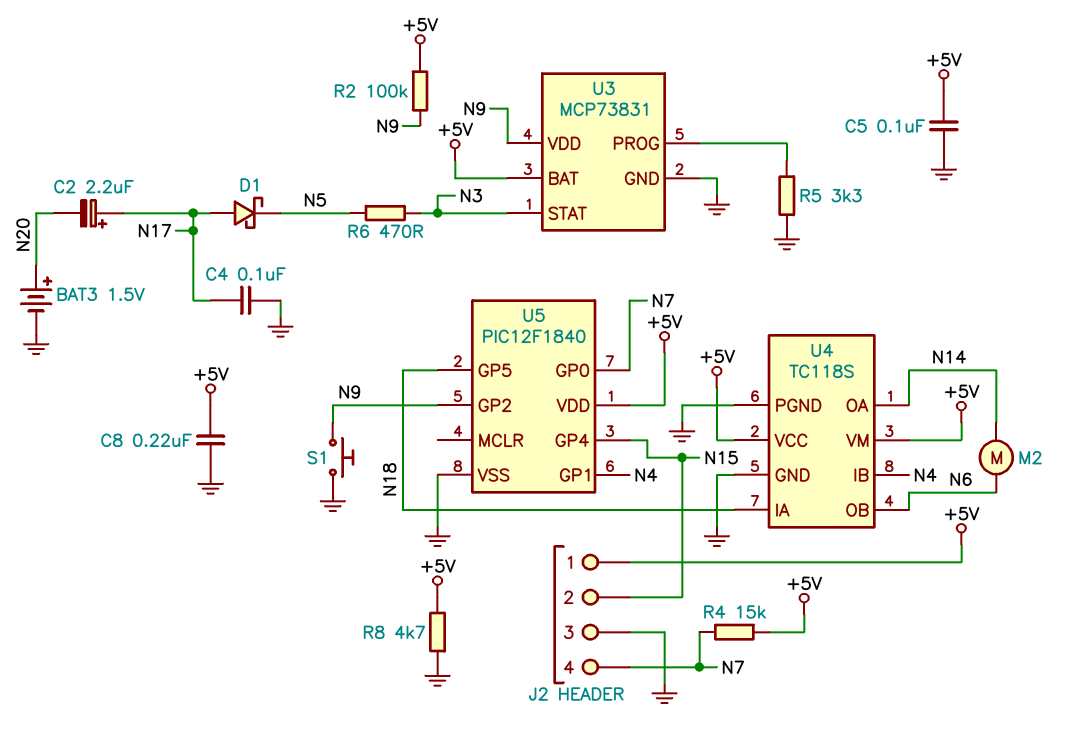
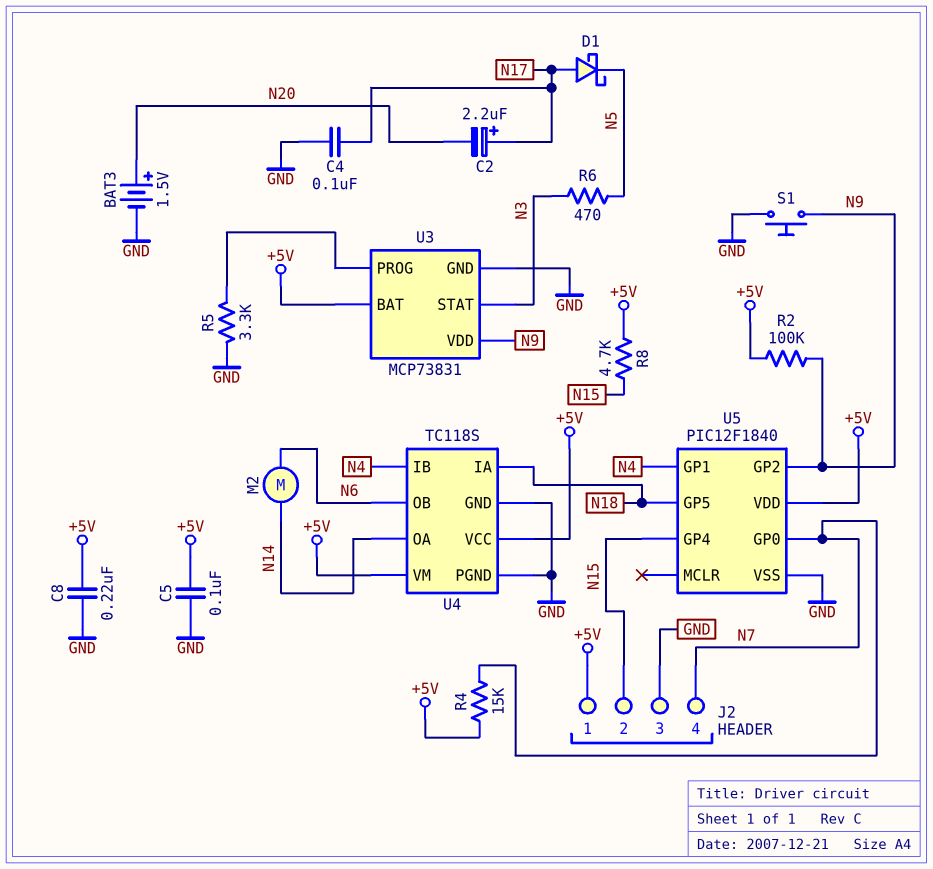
R8: 4.7k (+5V, GND) -> 4.7k (+5V, N15)

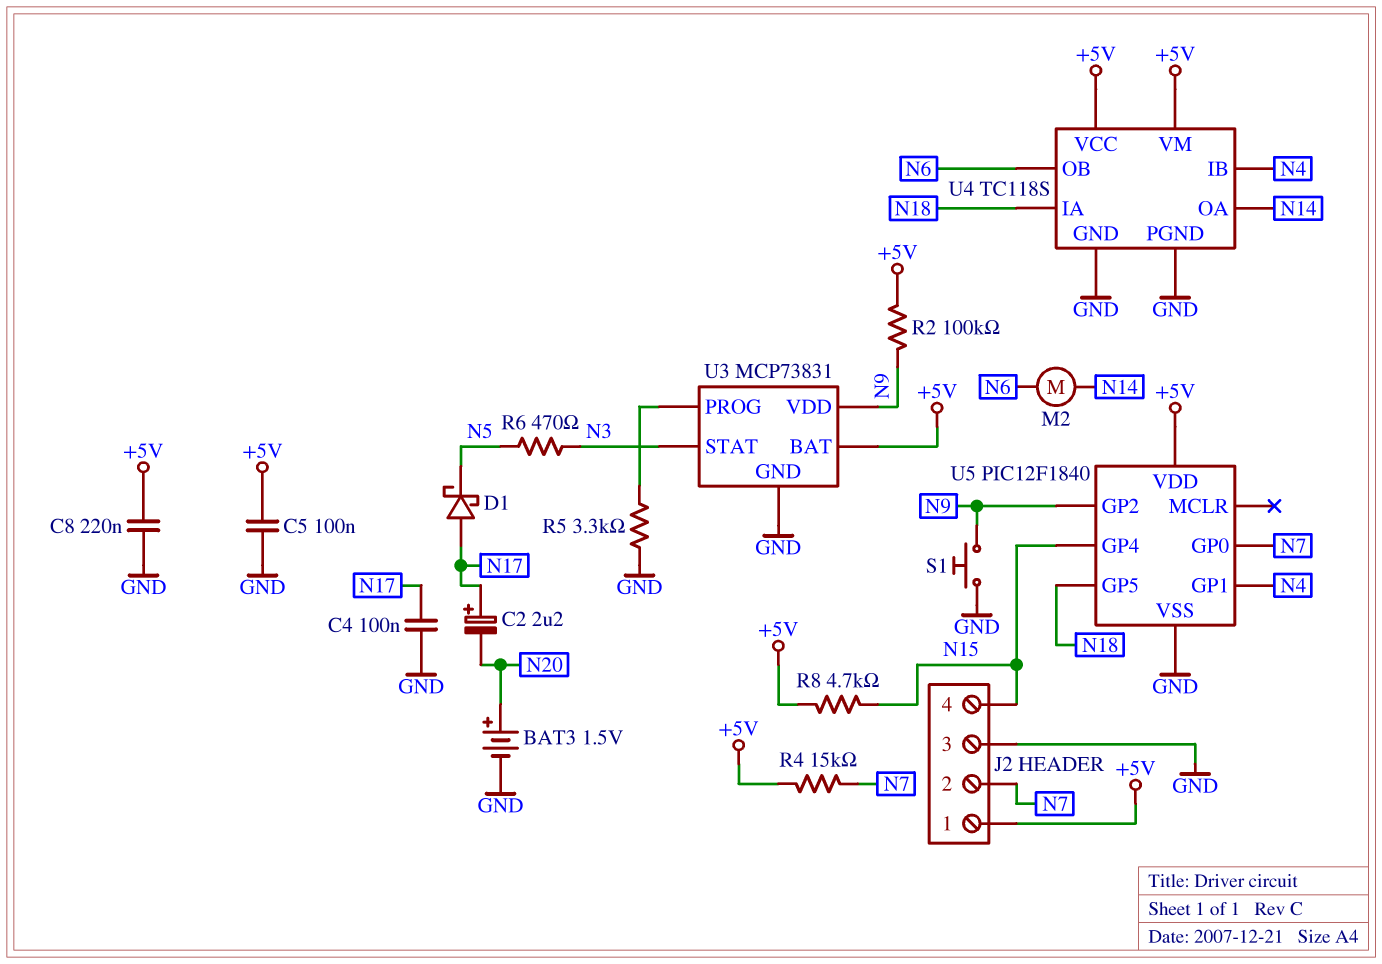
J2 pin 2: N15 -> N7
J2 pin 4: N7 -> N15

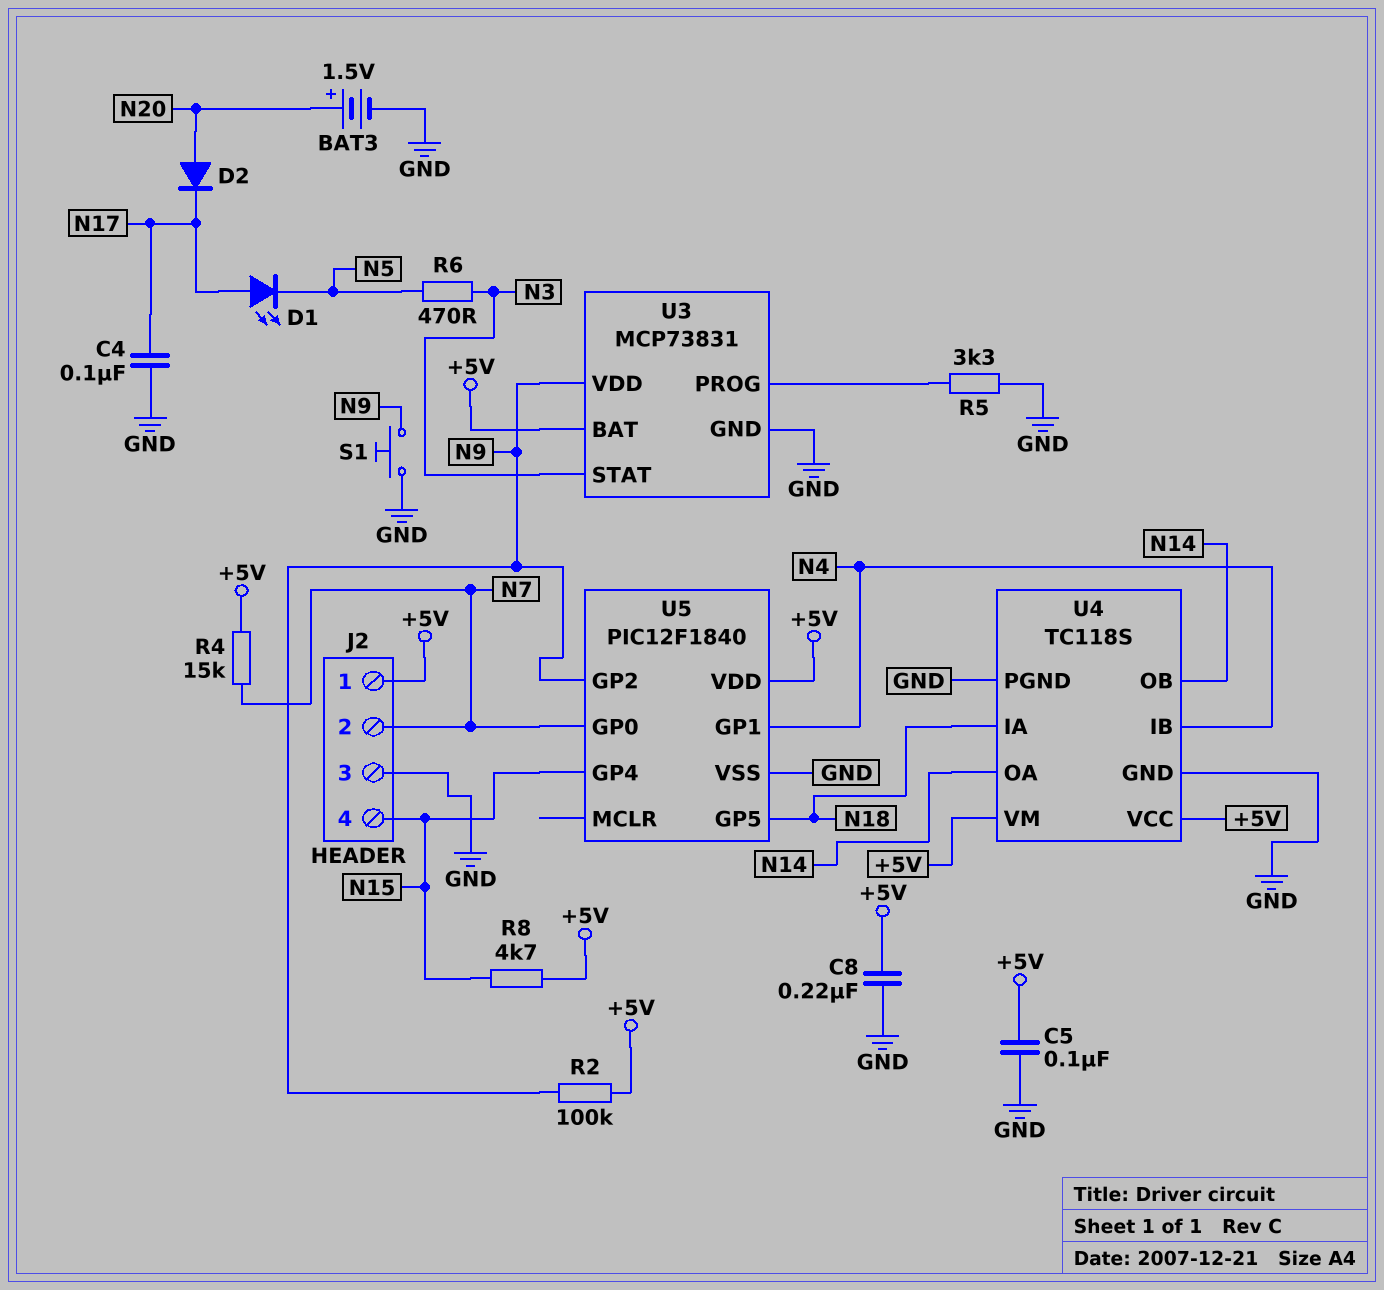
C2: 2.2uF (plus N17, minus N20) -> none
D1: schottky (A N17, K N5) -> LED (A N17, K N5)
D2: none -> diode (A N20, K N17)
M2: motor (N6, N14) -> none
U4 pin OB: N6 -> N14

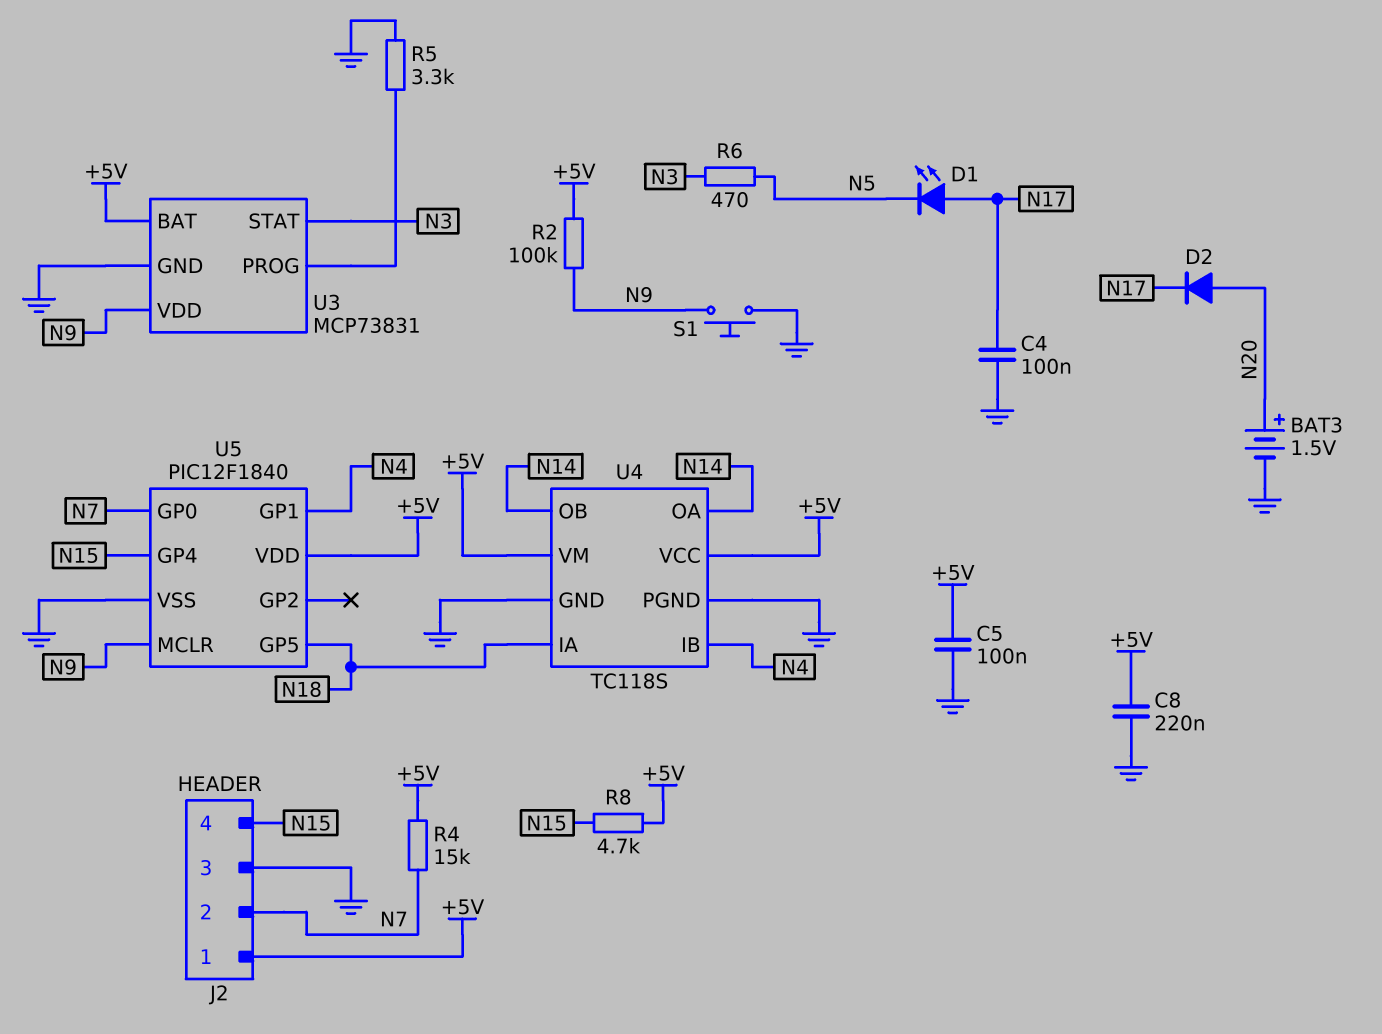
U5 pin GP2: N9 -> none
U5 pin MCLR: none -> N9

